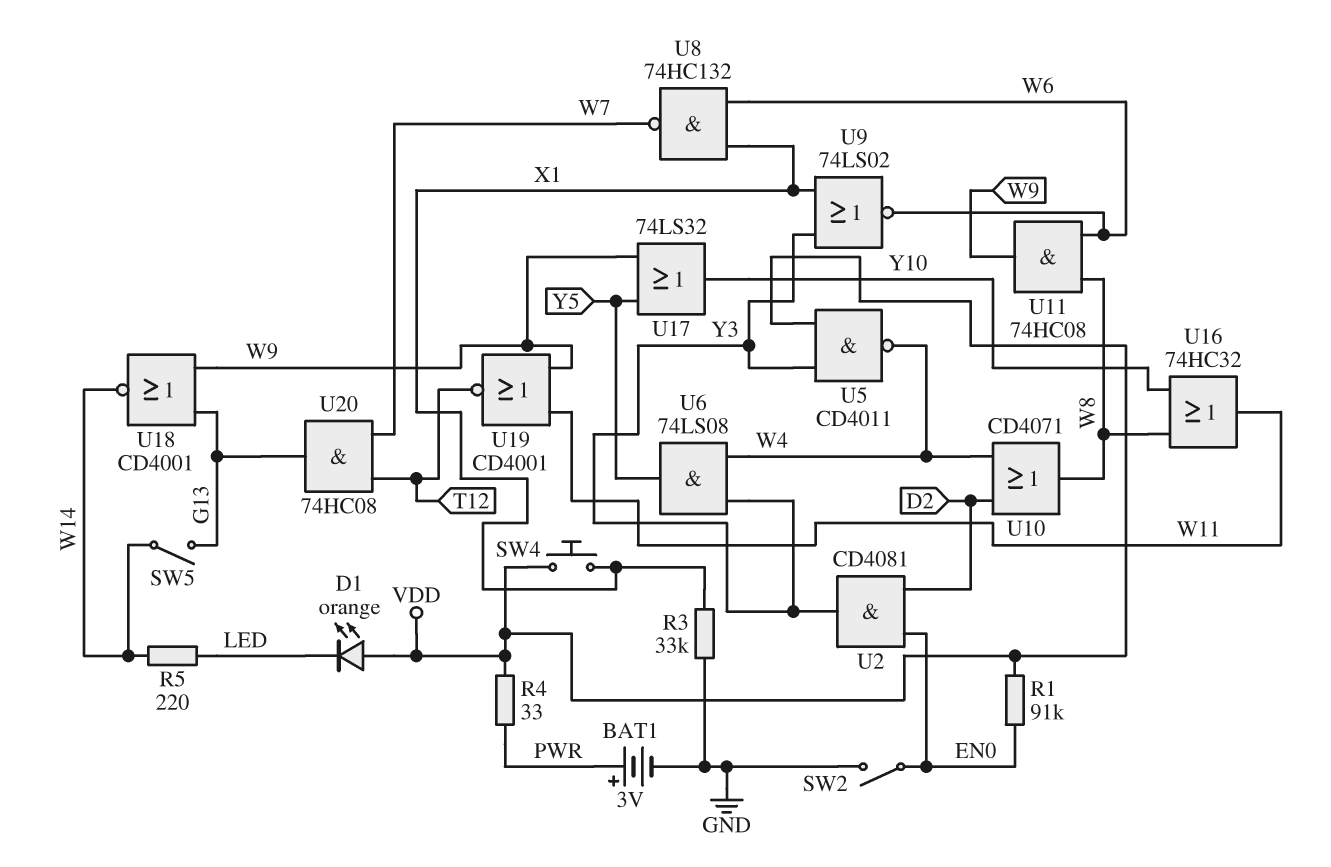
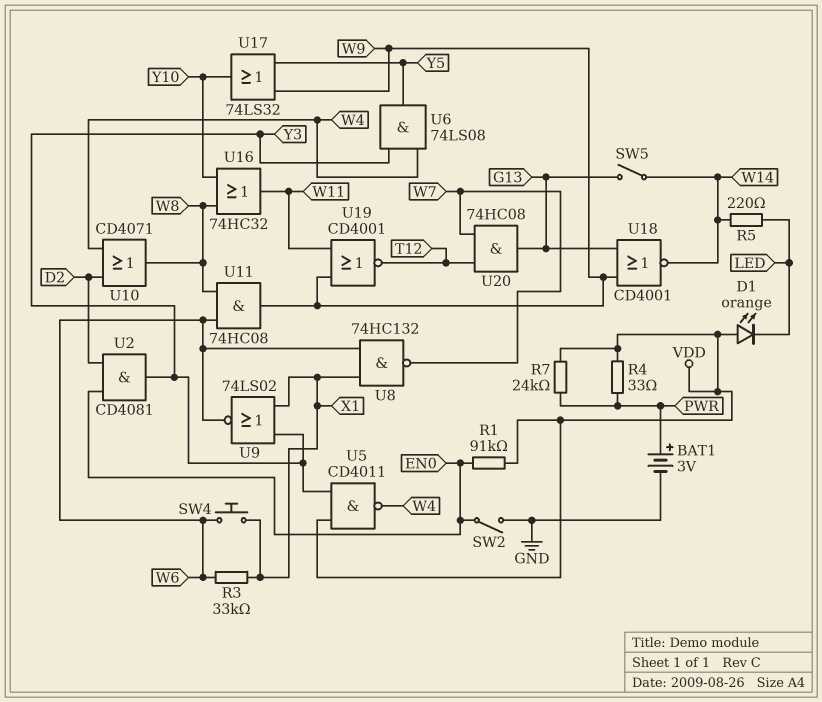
R3: 33k (GND, X1) -> 33k (W6, X1)
R7: none -> 24k (PWR, VDD)
SW4: button (VDD, X1) -> button (W6, X1)

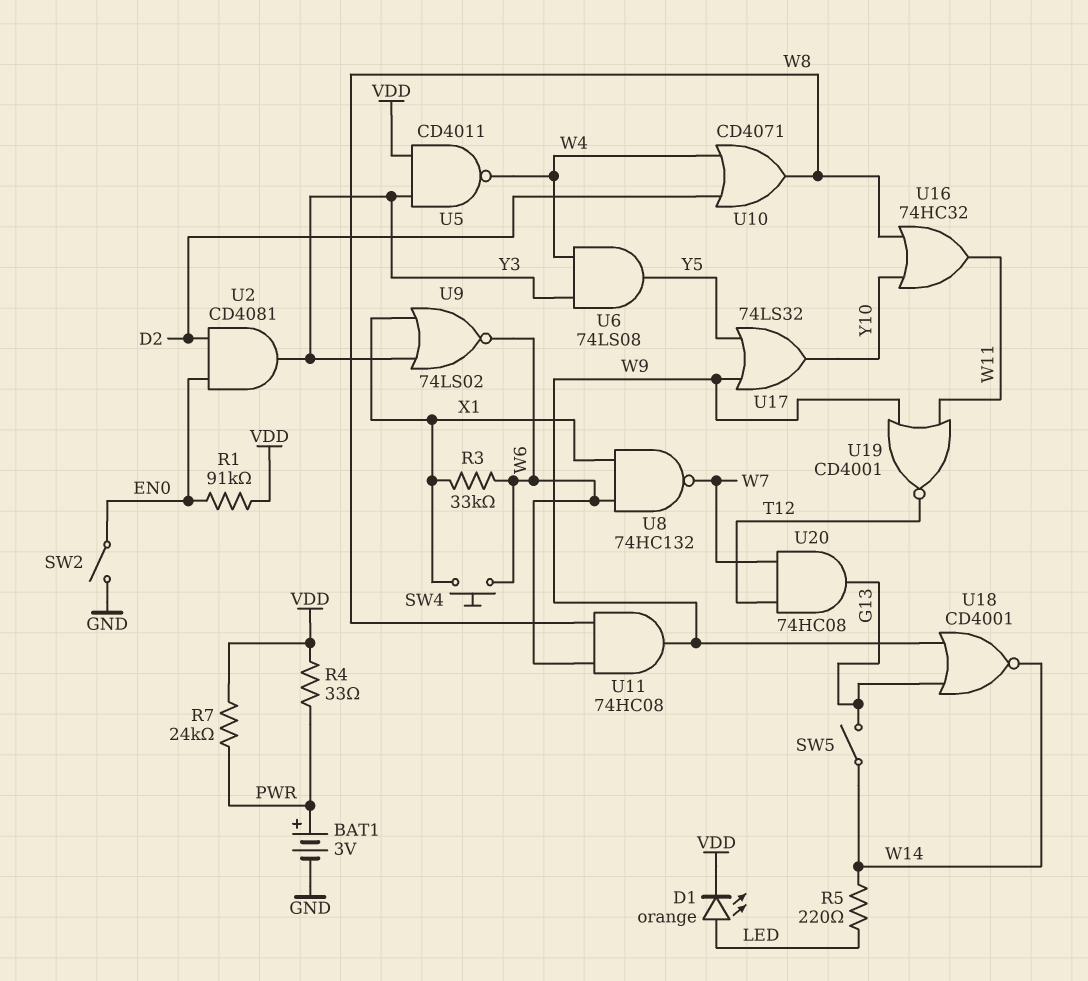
D1: LED orange (A VDD, K LED) -> LED orange (A LED, K VDD)

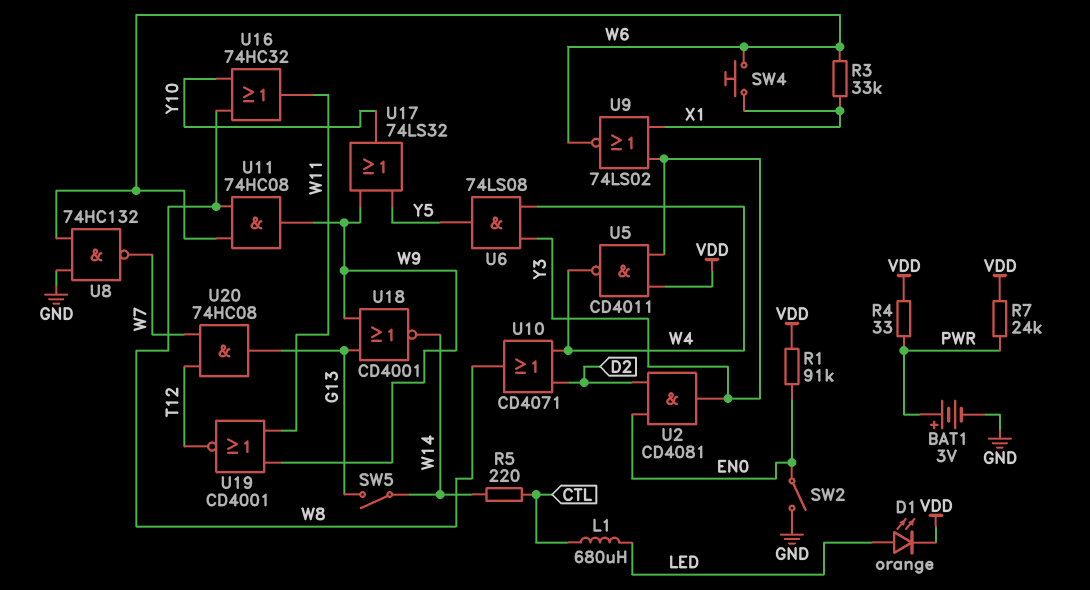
L1: none -> 680uH (CTL, LED)
R5: 220 (LED, W14) -> 220 (CTL, W14)
U8: NAND 74HC132 (in W6, in X1, out W7) -> NAND 74HC132 (in GND, in W6, out W7)

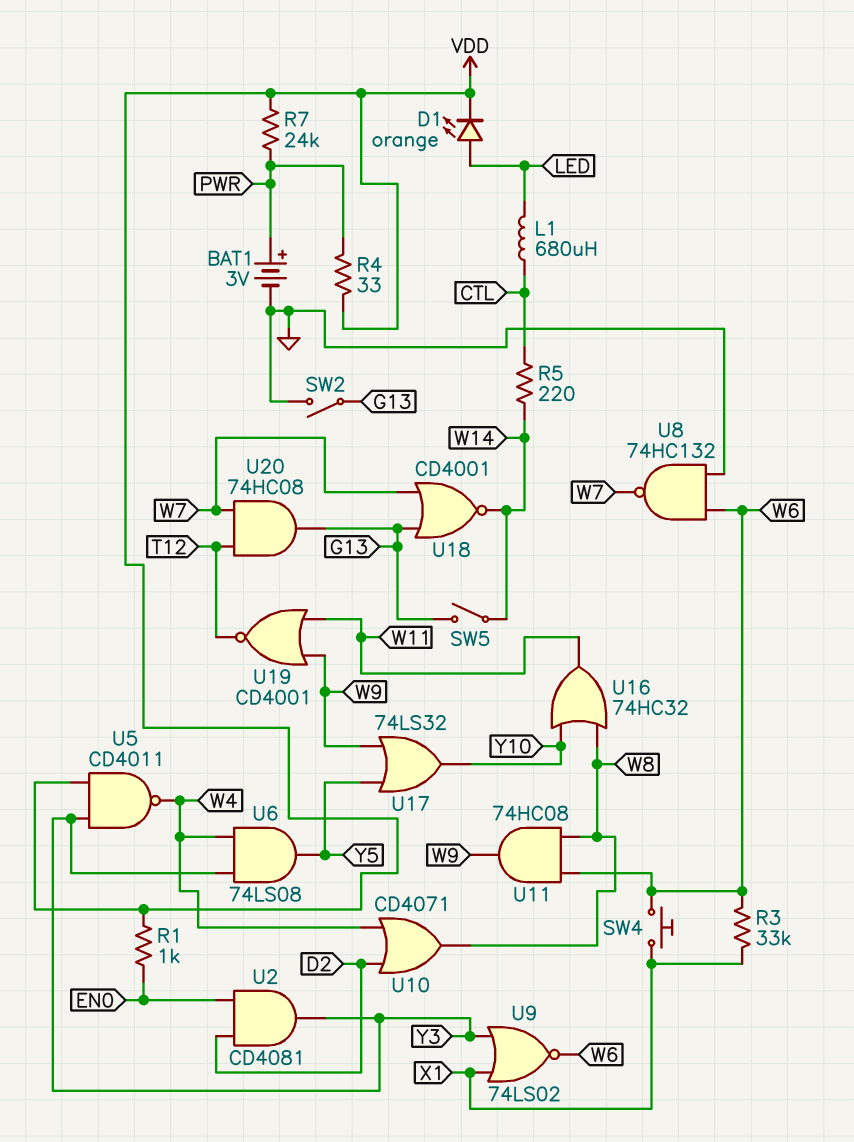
R1: 91k (EN0, VDD) -> 1k (EN0, VDD)
SW2: switch (EN0, GND) -> switch (G13, GND)
U18: NOR CD4001 (in G13, in W9, out W14) -> NOR CD4001 (in G13, in W7, out W14)

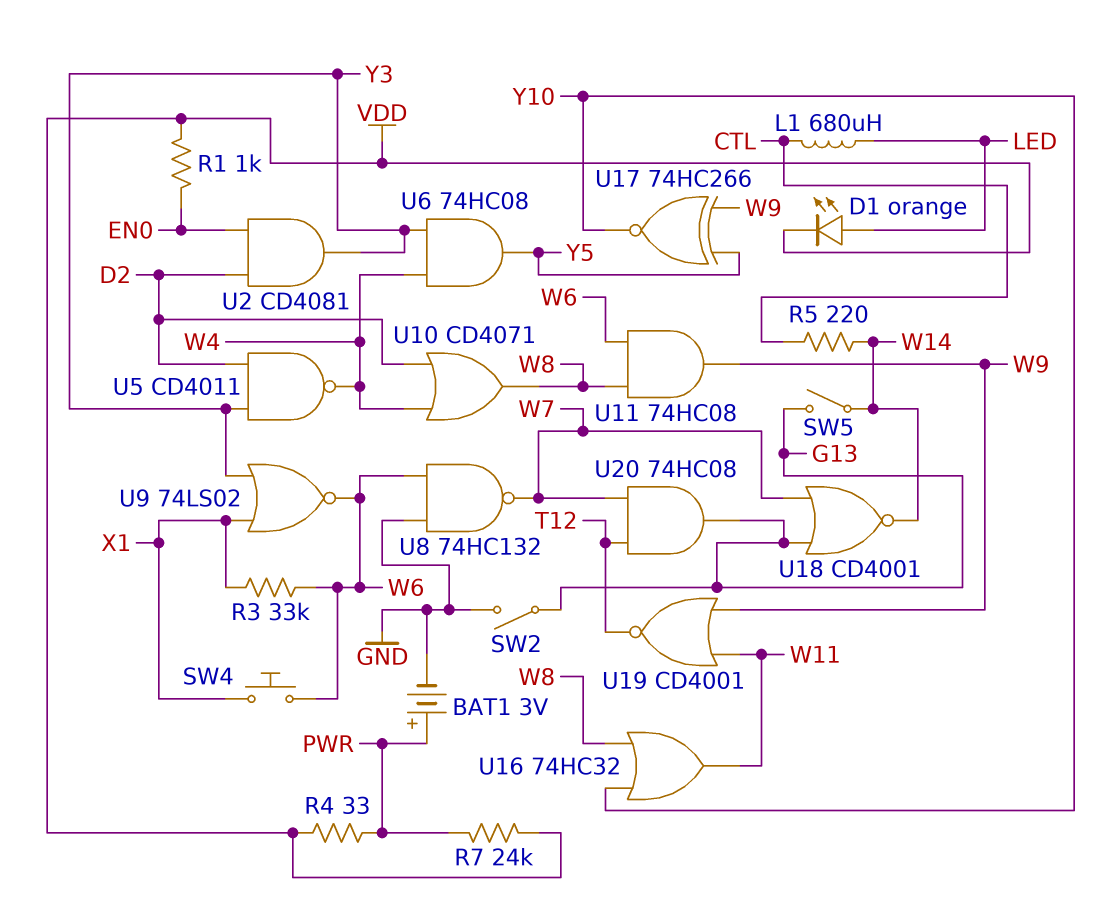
U5: NAND CD4011 (in VDD, in Y3, out W4) -> NAND CD4011 (in D2, in Y3, out W4)
U6: AND 74LS08 (in W4, in Y3, out Y5) -> AND 74HC08 (in W4, in Y3, out Y5)
U17: OR 74LS32 (in W9, in Y5, out Y10) -> XNOR 74HC266 (in W9, in Y5, out Y10)

